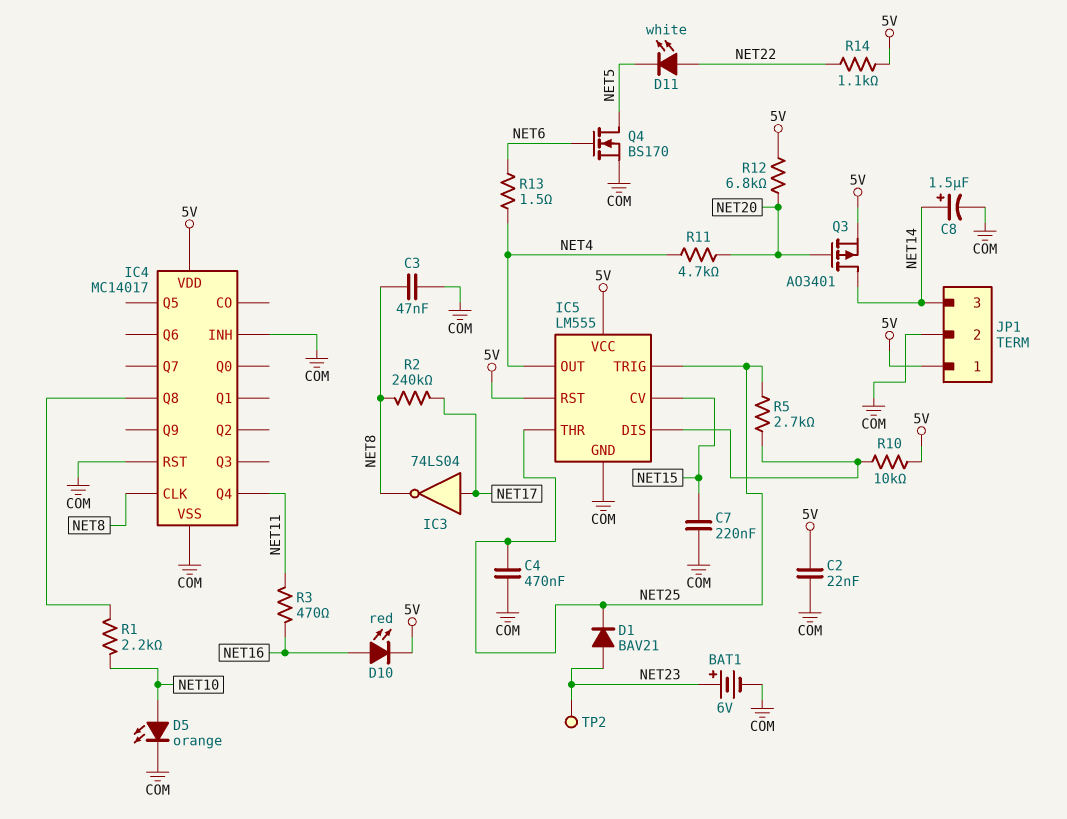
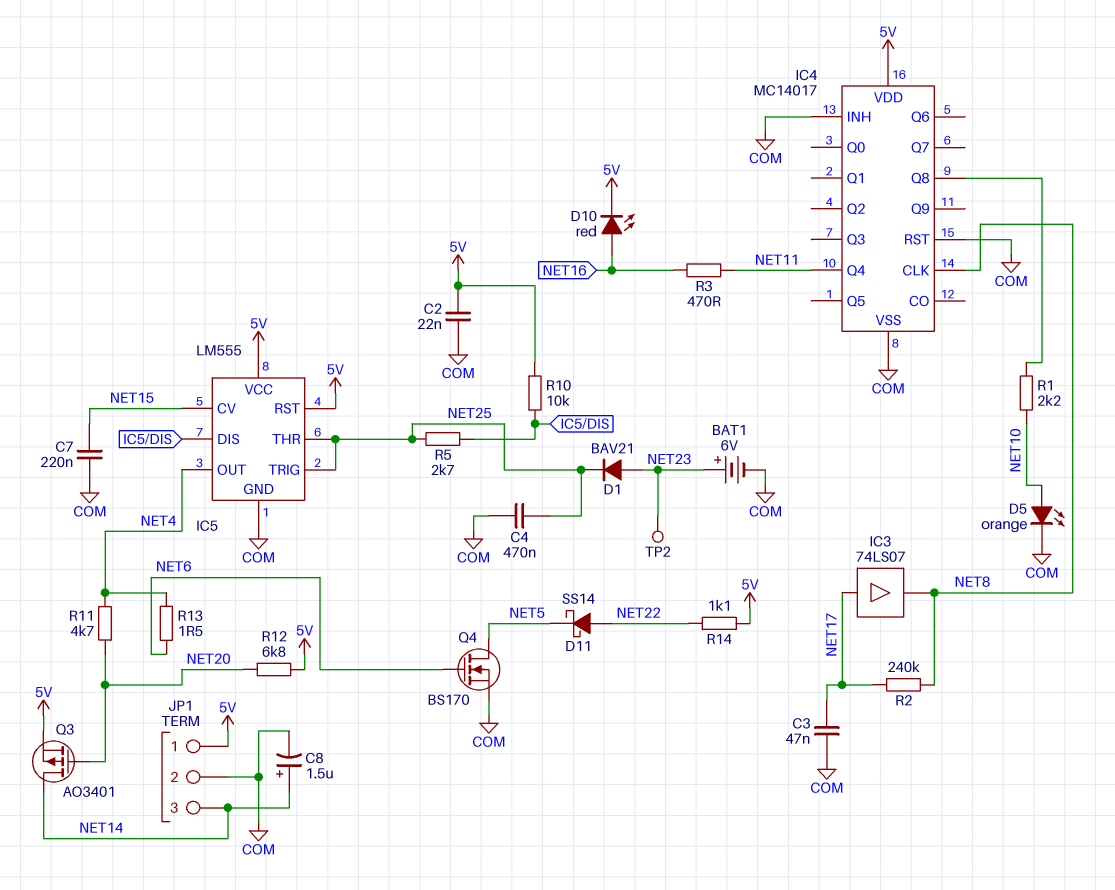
C3: 47nF (COM, NET8) -> 47nF (COM, NET17)
D11: LED white (A NET22, K NET5) -> schottky SS14 (A NET22, K NET5)
IC3: NOT 74LS04 (in NET17, out NET8) -> buffer 74LS07 (in NET17, out NET8)

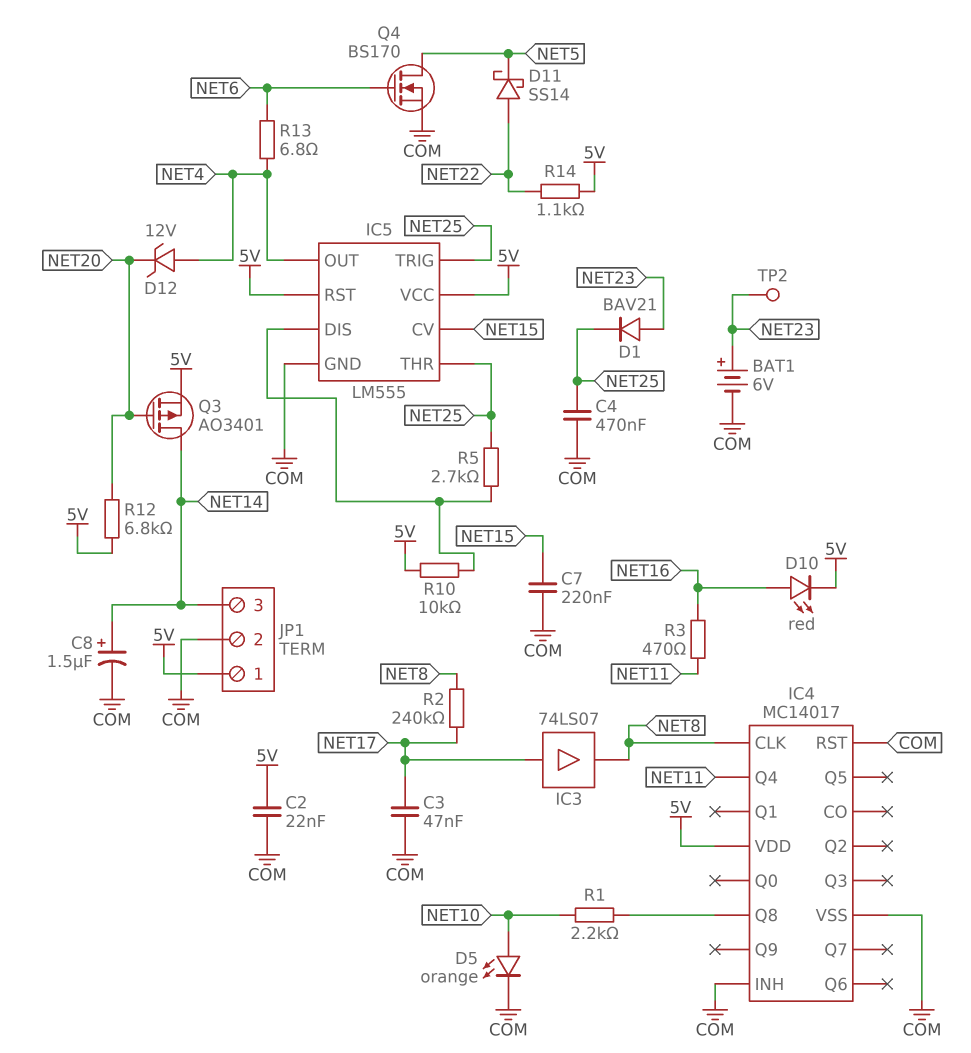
D12: none -> zener 12V (A NET4, K NET20)
R11: 4.7k (NET4, NET20) -> none
R13: 1.5 (NET4, NET6) -> 6.8 (NET4, NET6)

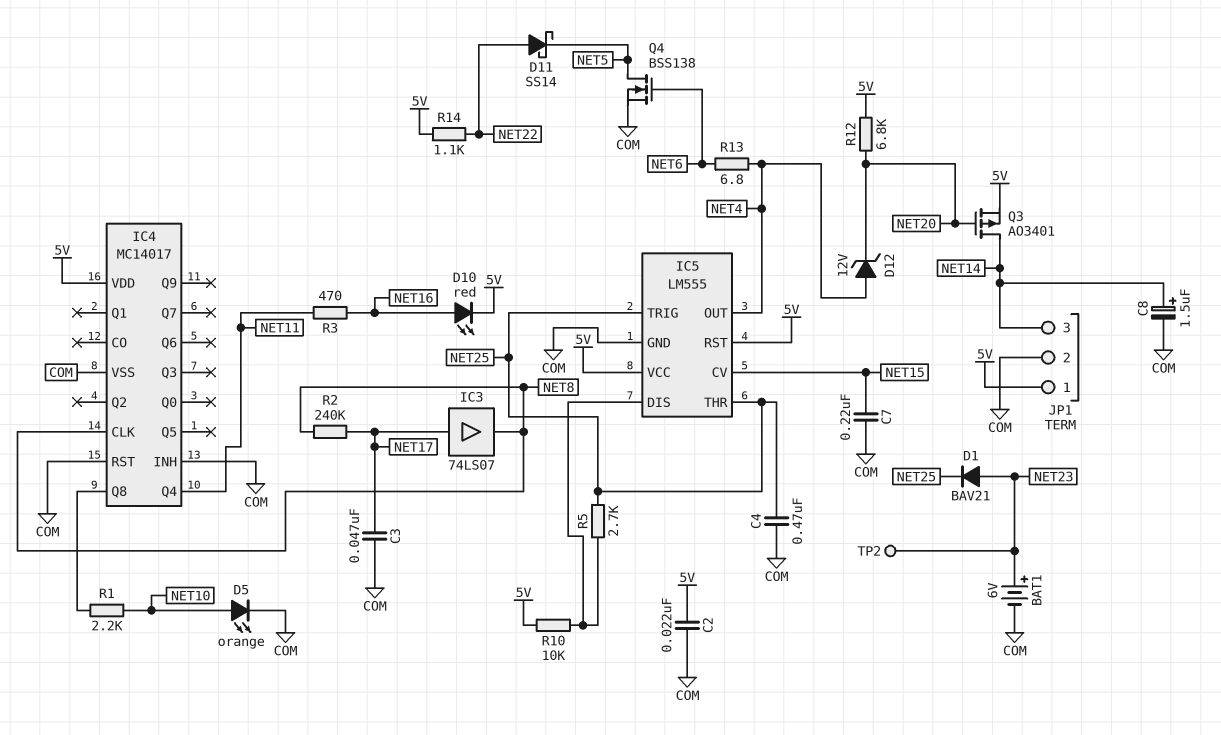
Q4: NMOS BS170 (G NET6, D NET5, S COM) -> NMOS BSS138 (G NET6, D NET5, S COM)

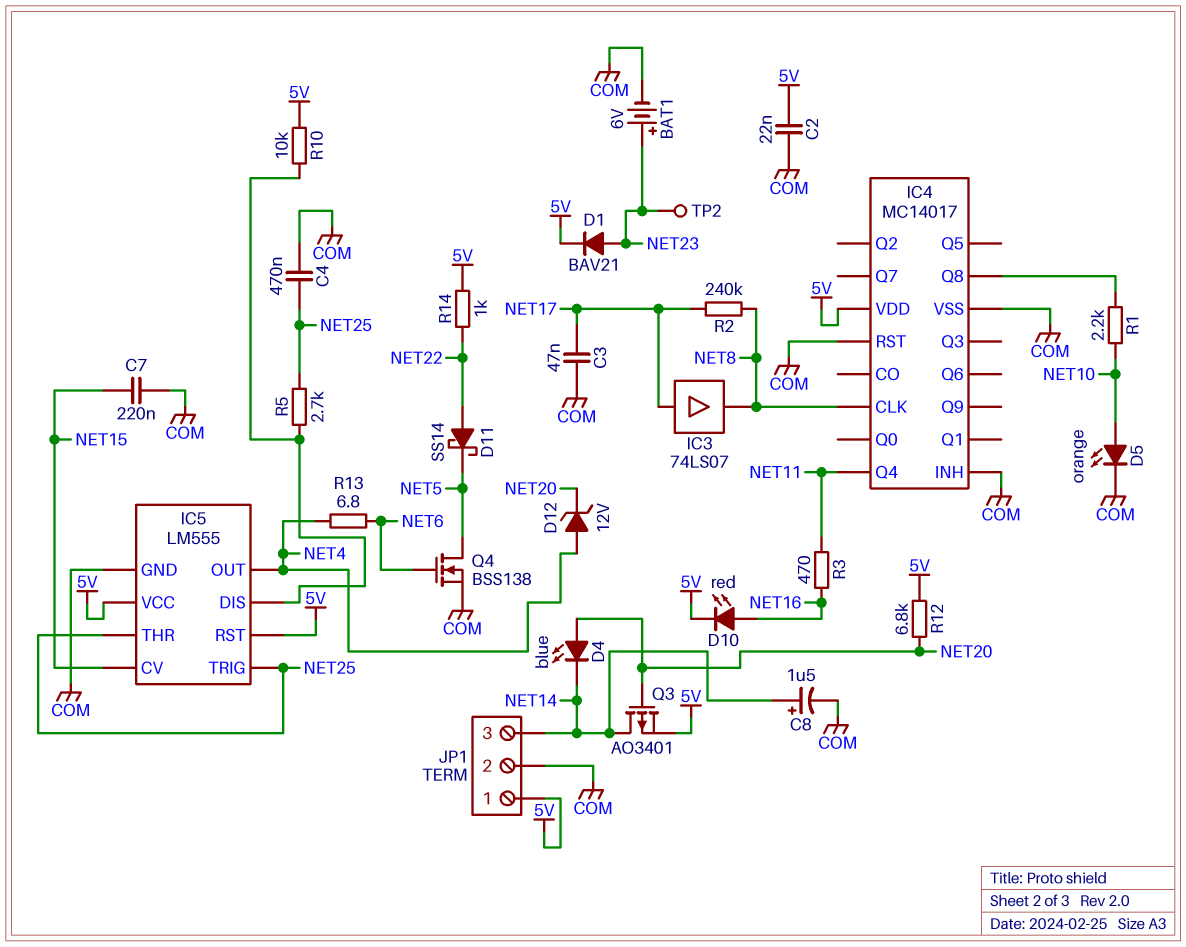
D1: diode BAV21 (A NET23, K NET25) -> diode BAV21 (A NET23, K 5V)
D4: none -> LED blue (A NET20, K NET14)
R14: 1.1k (5V, NET22) -> 1k (5V, NET22)

